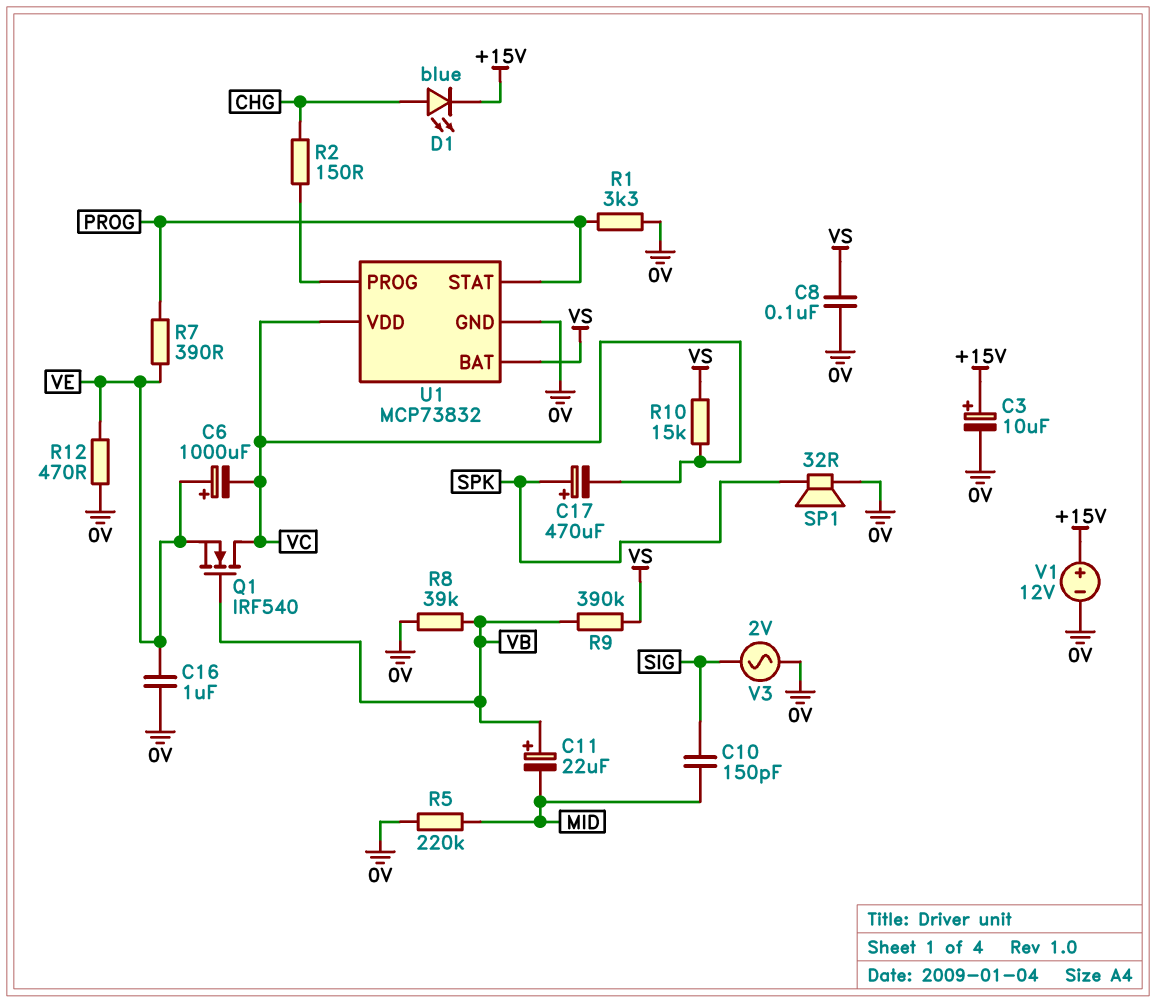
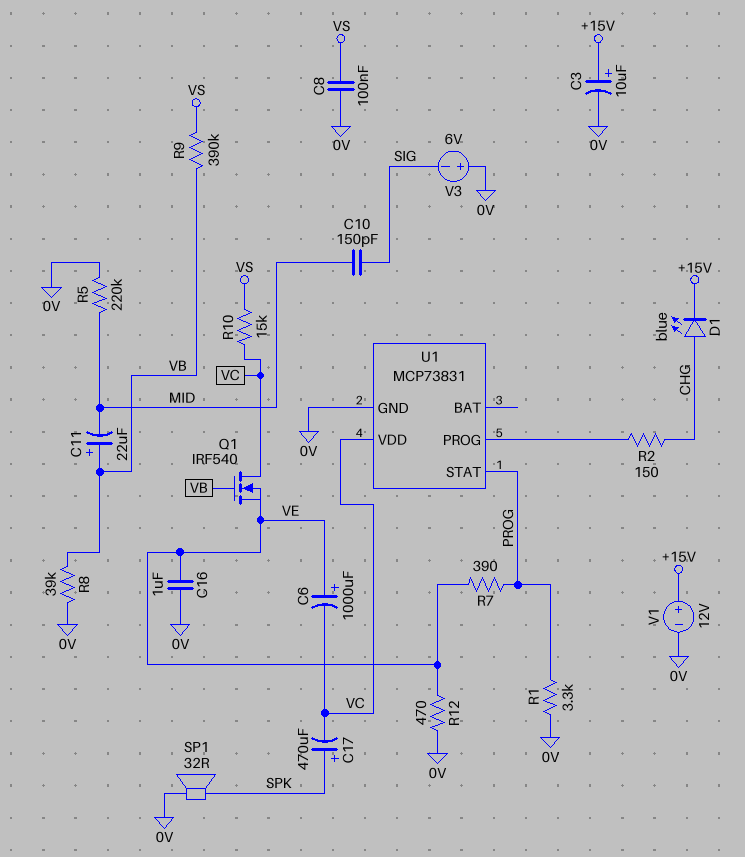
U1: MCP73832 -> MCP73831
U1 pin BAT: VS -> none
V3: AC 2V (0V, SIG) -> 6V (plus 0V, minus SIG)

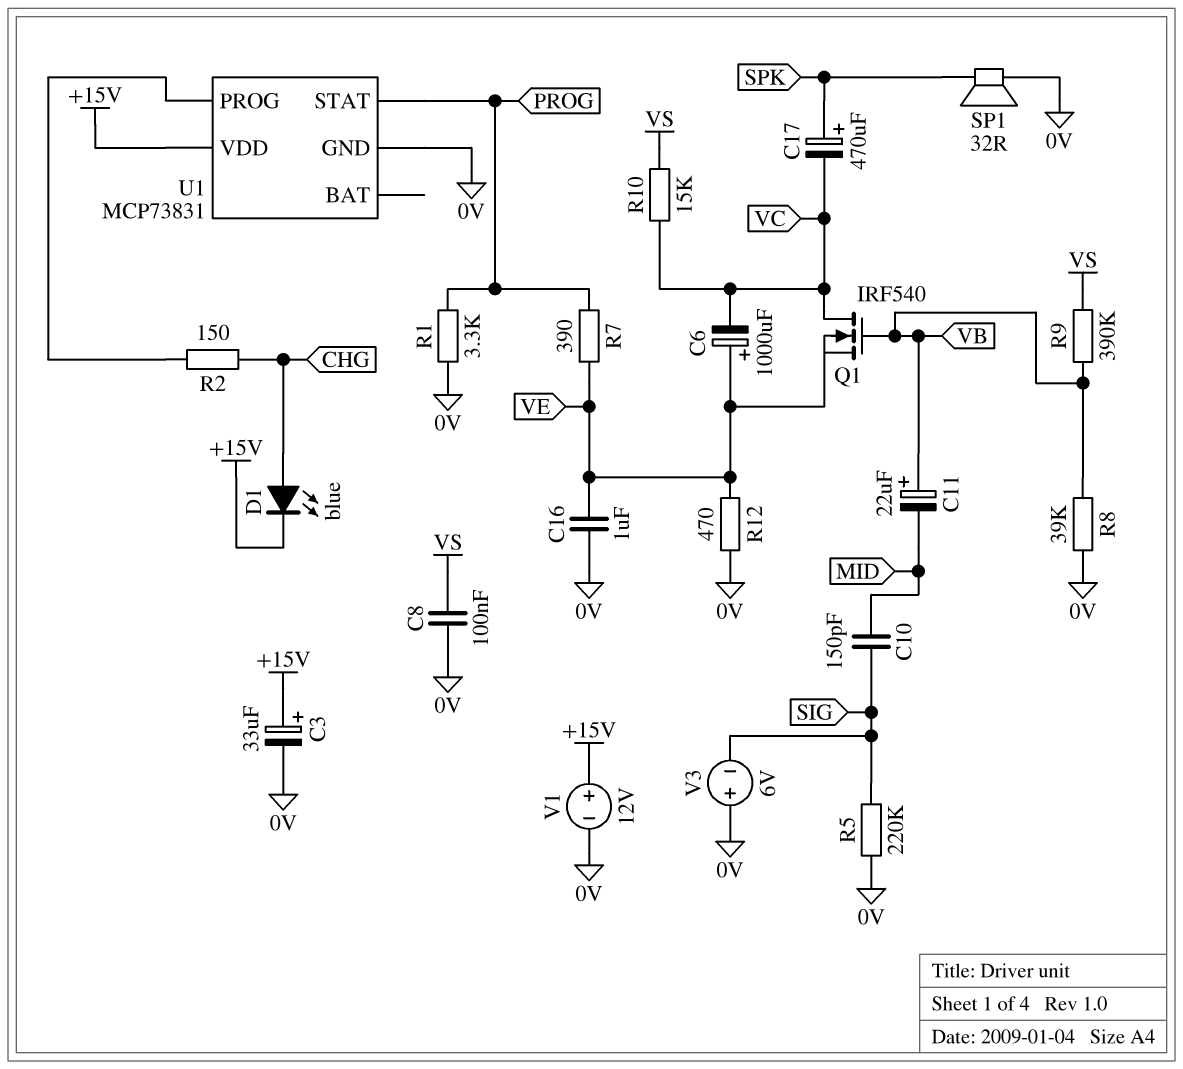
C3: 10uF (plus +15V, minus 0V) -> 33uF (plus +15V, minus 0V)
R5: 220k (0V, MID) -> 220k (0V, SIG)
U1 pin VDD: VC -> +15V

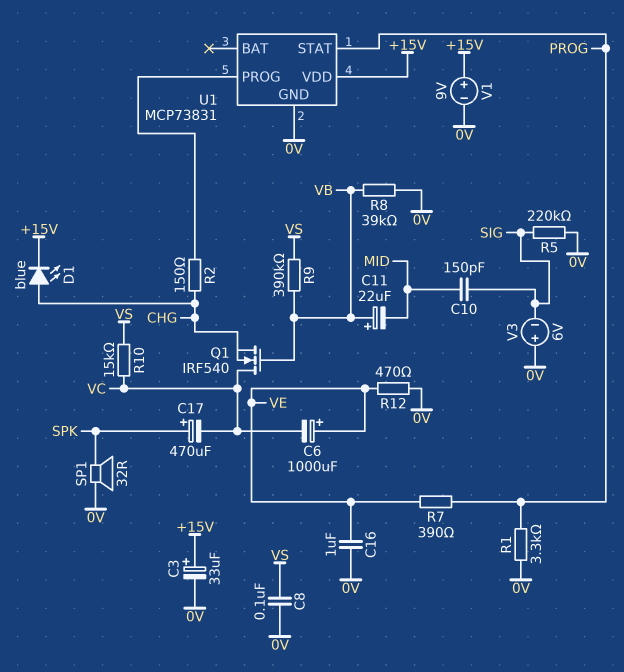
Q1: NMOS IRF540 (G VB, D VC, S VE) -> NMOS IRF540 (G VB, D VC, S CHG)
V1: 12V (plus +15V, minus 0V) -> 9V (plus +15V, minus 0V)

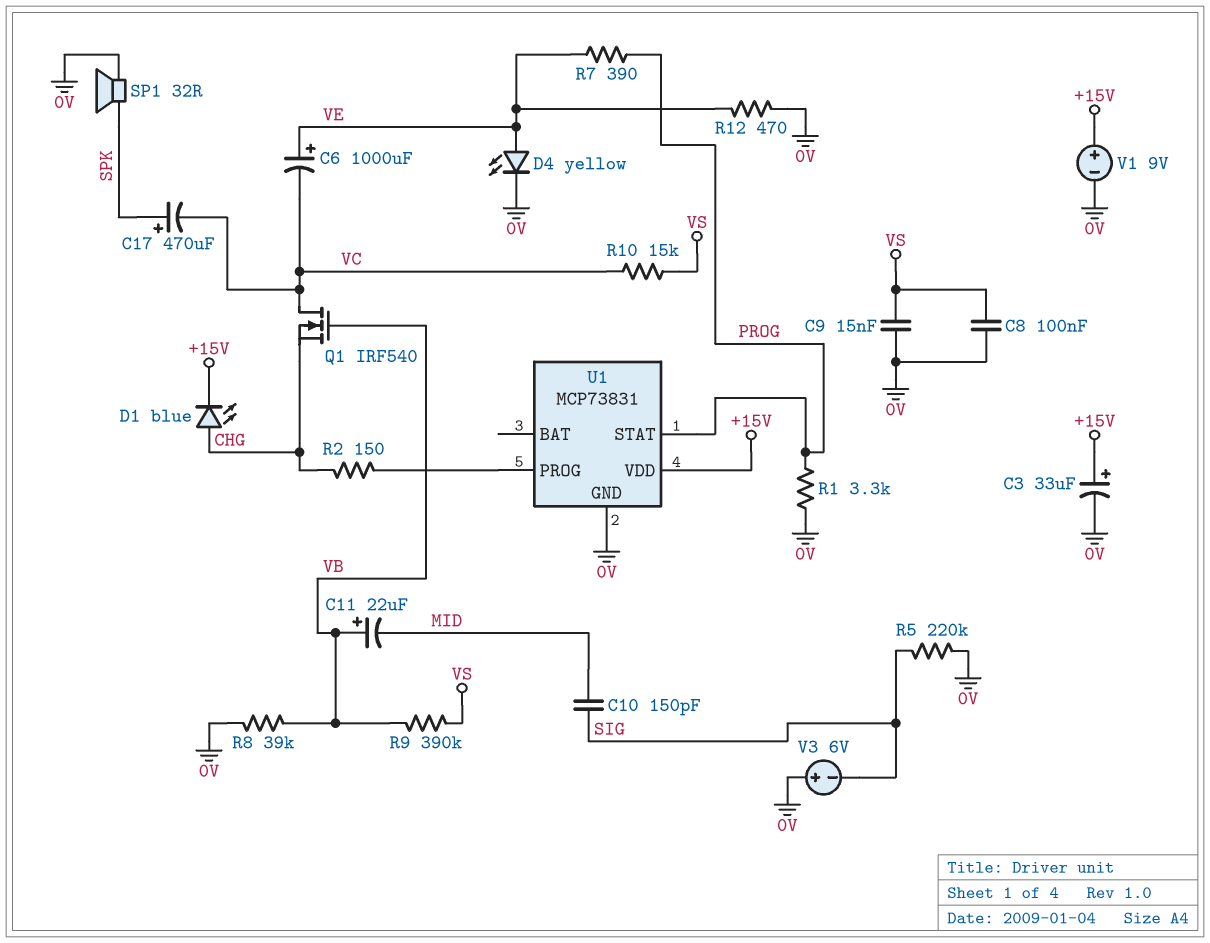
C9: none -> 15nF (0V, VS)
C16: 1uF (0V, VE) -> none
D4: none -> LED yellow (A VE, K 0V)

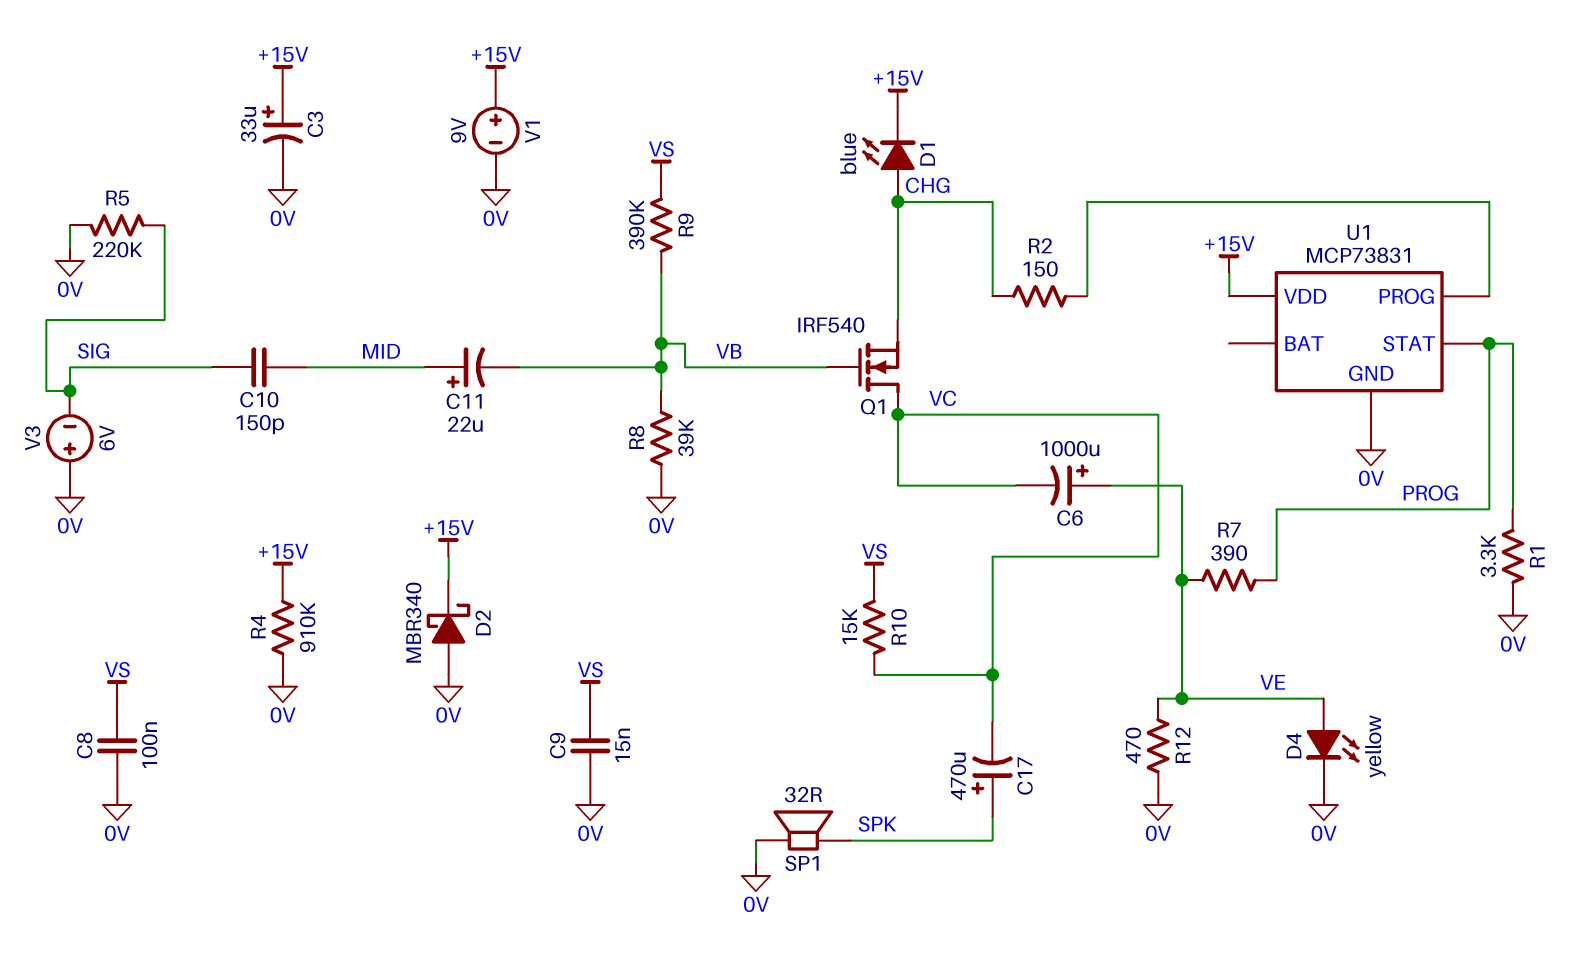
C11: 22uF (plus VB, minus MID) -> 22uF (plus MID, minus VB)
D2: none -> schottky MBR340 (A 0V, K +15V)
R4: none -> 910k (+15V, 0V)

